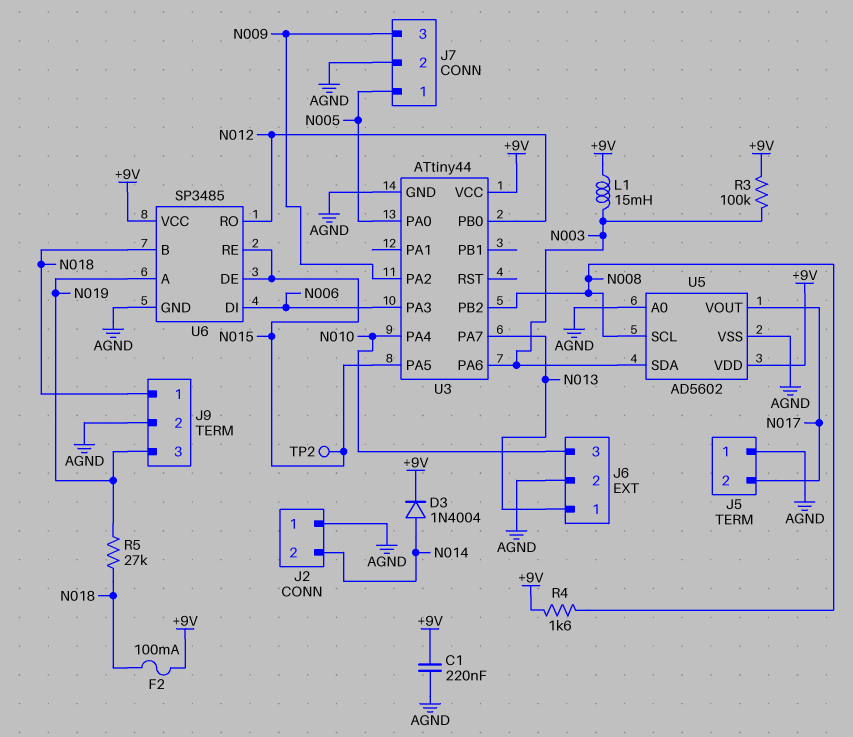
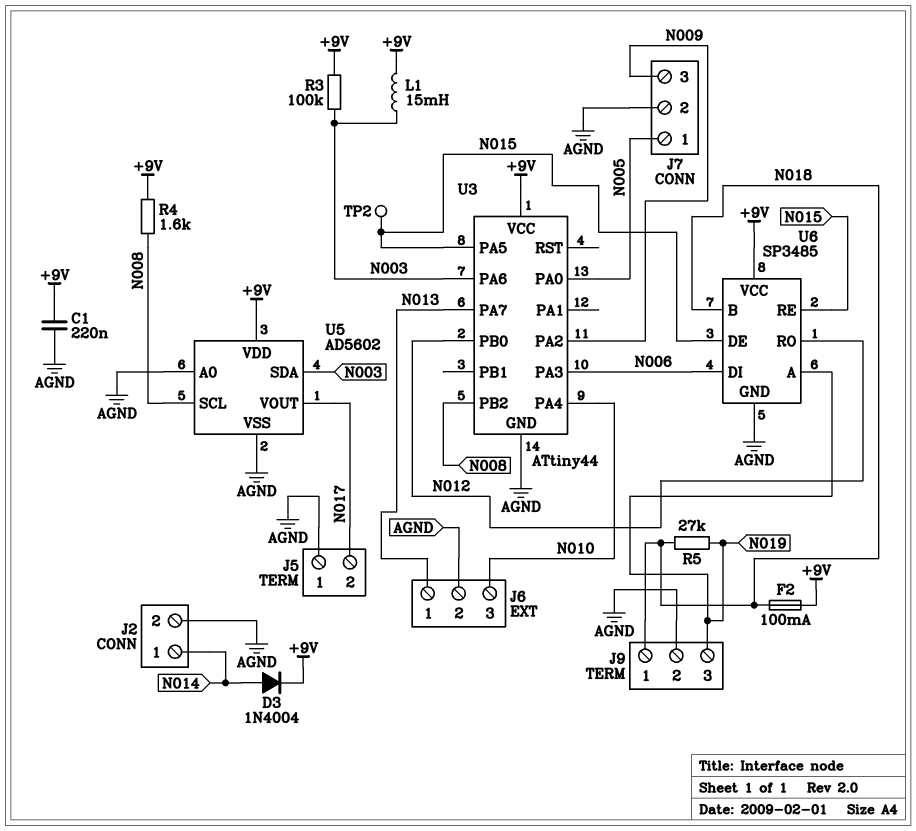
J2 pin 1: AGND -> N014
J2 pin 2: N014 -> AGND

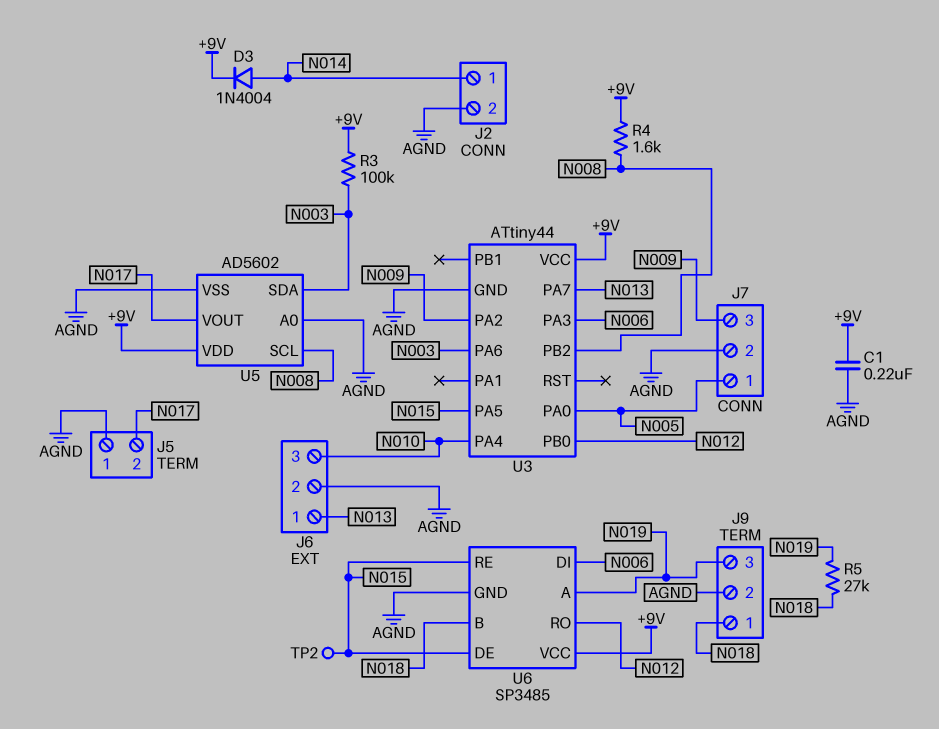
F2: 100mA (+9V, N018) -> none
L1: 15mH (+9V, N003) -> none

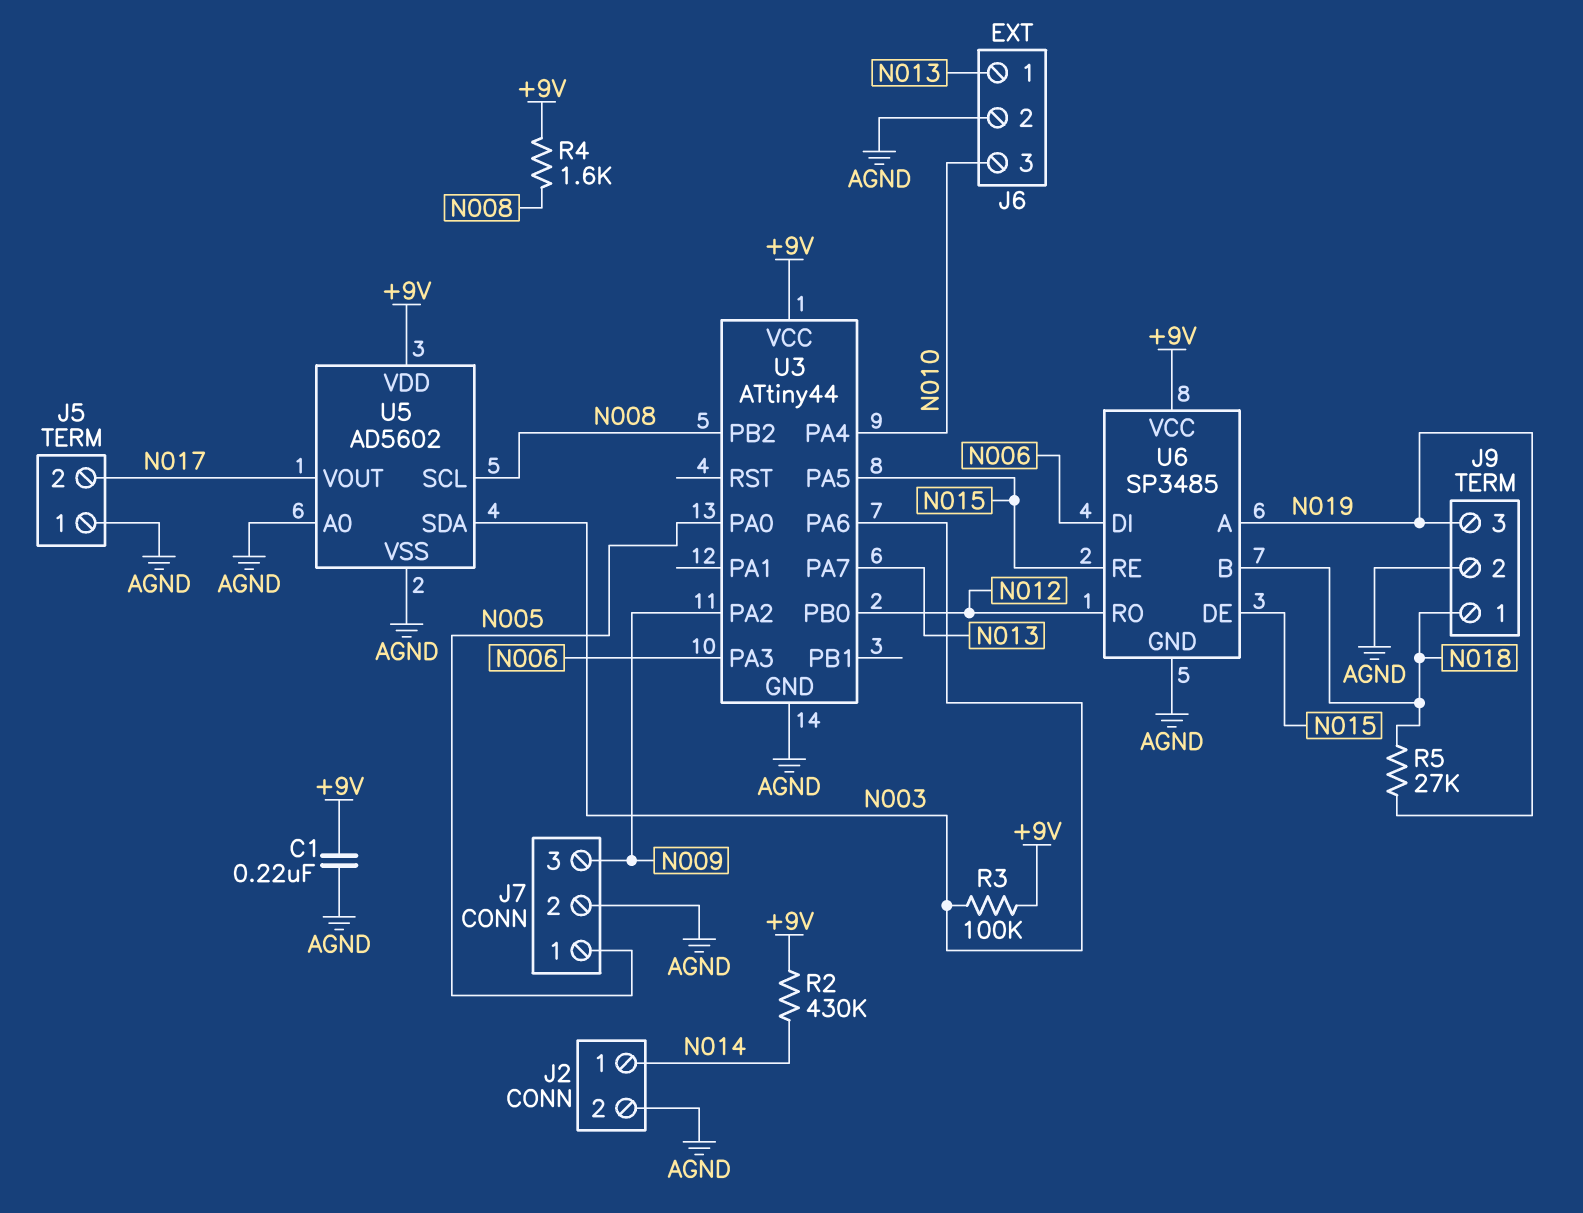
D3: diode 1N4004 (A N014, K +9V) -> none
R2: none -> 430k (+9V, N014)
TP2: test point (N015) -> none

